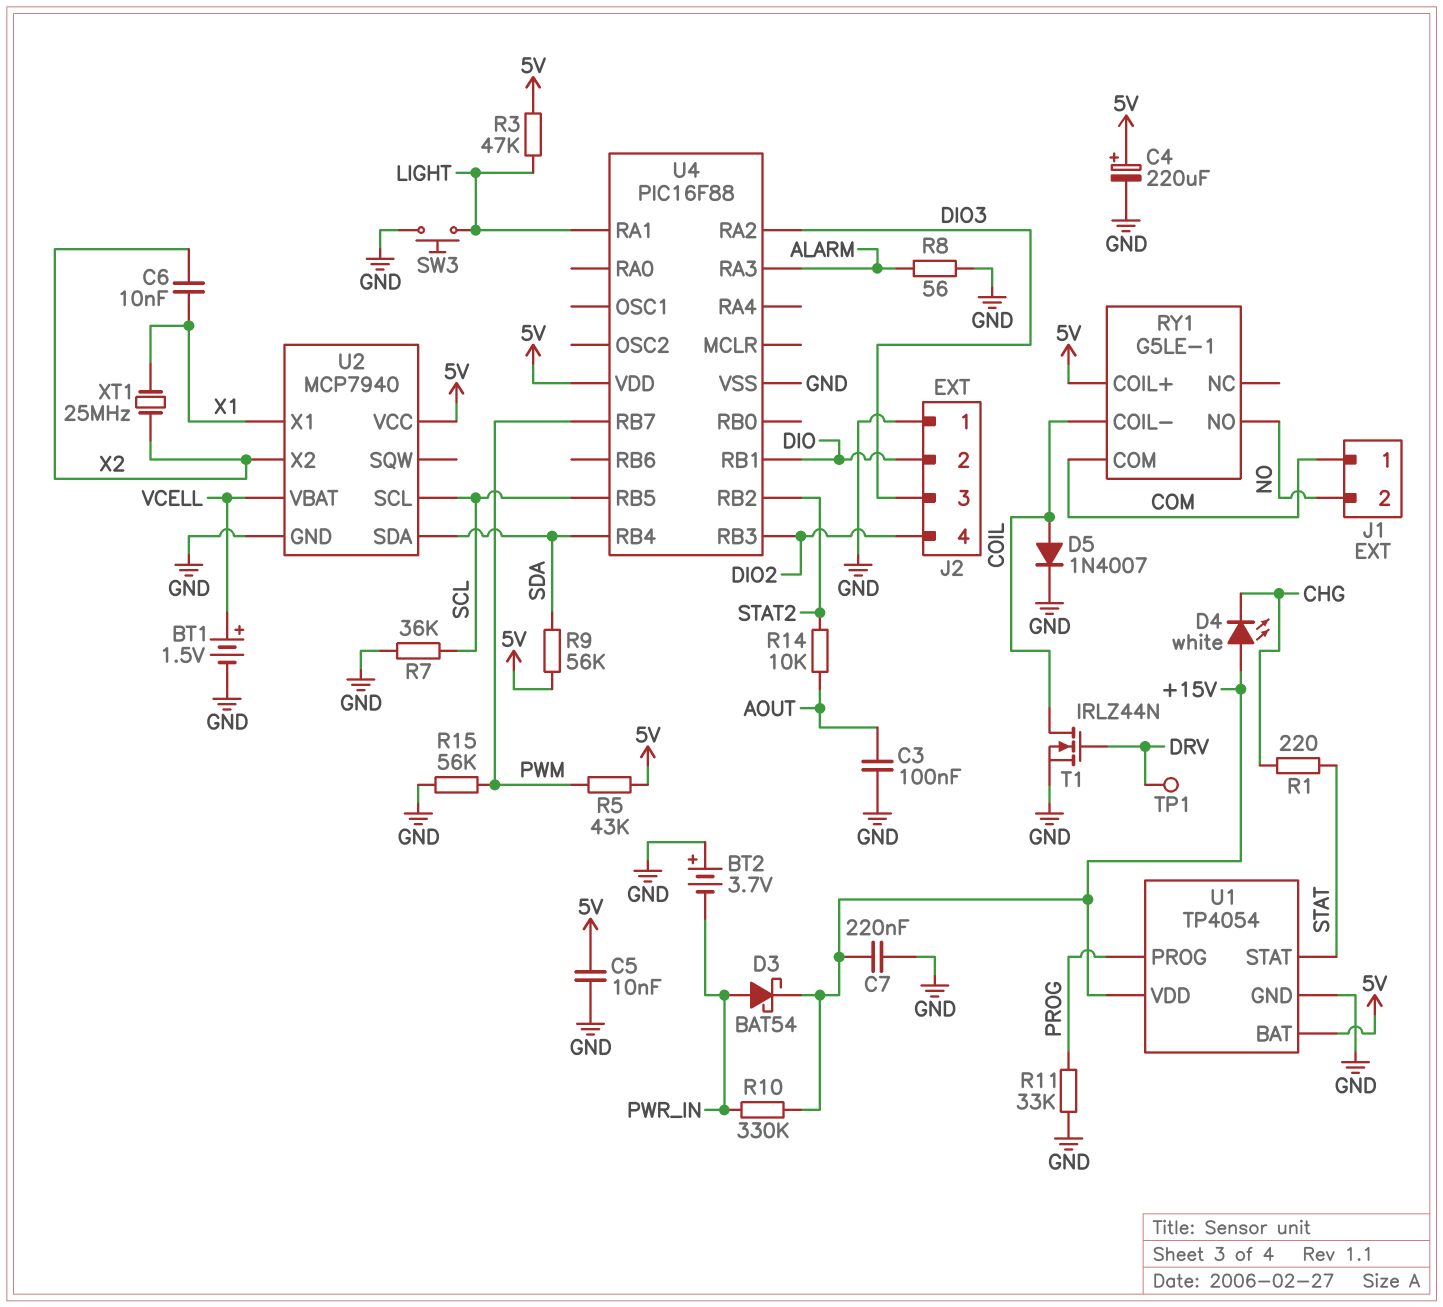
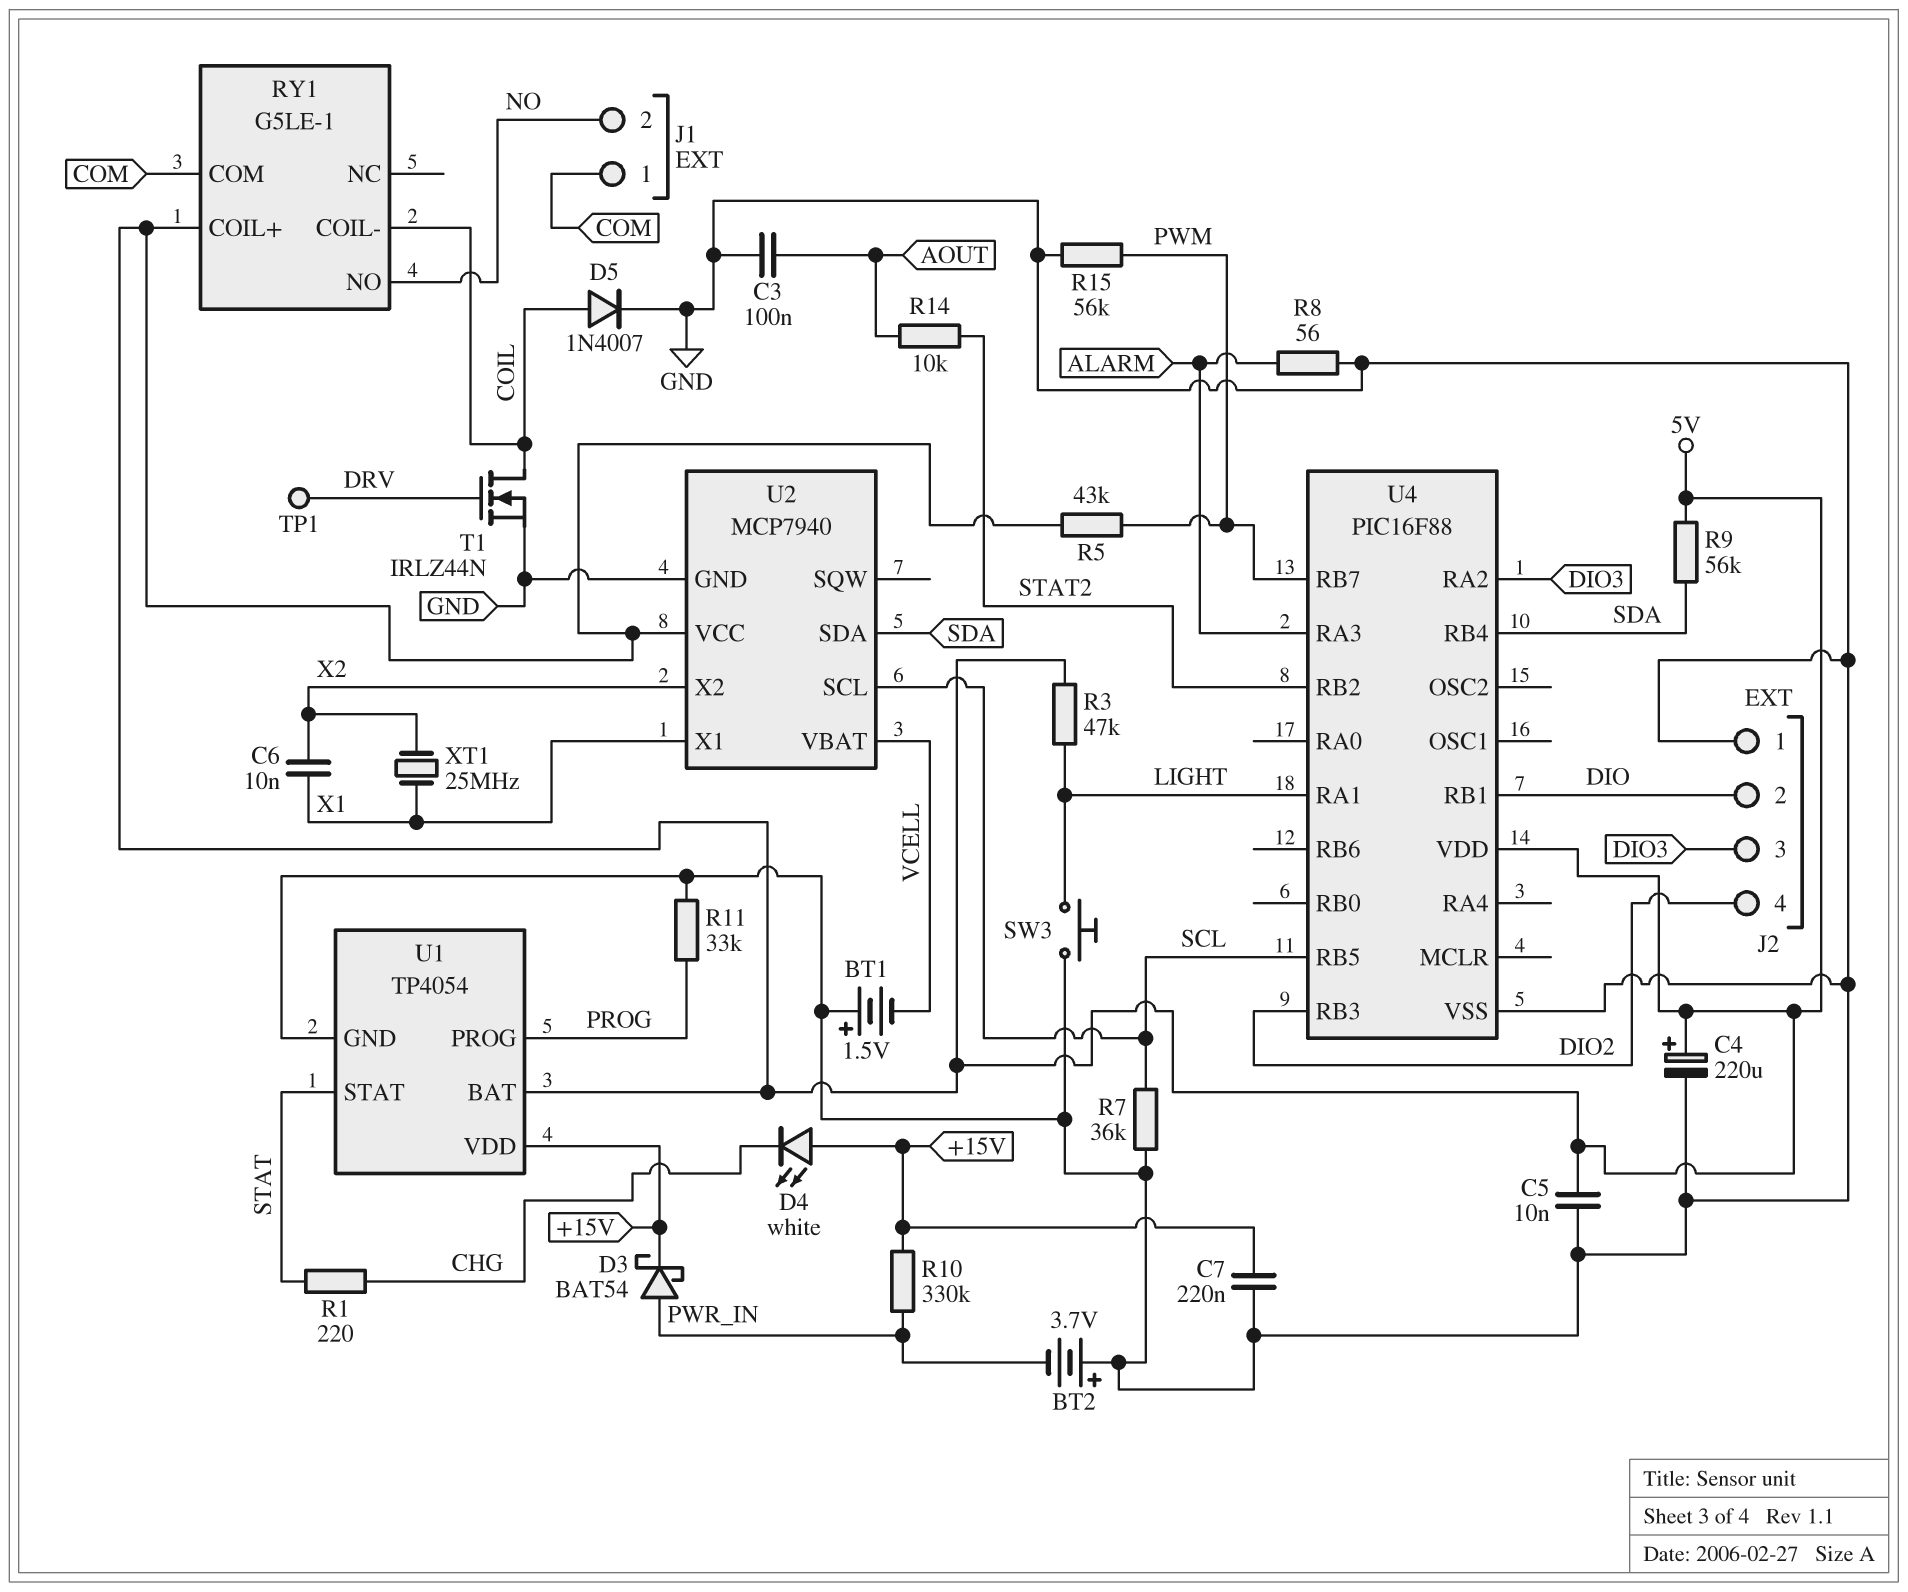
BT1: 1.5V (plus VCELL, minus GND) -> 1.5V (plus GND, minus VCELL)

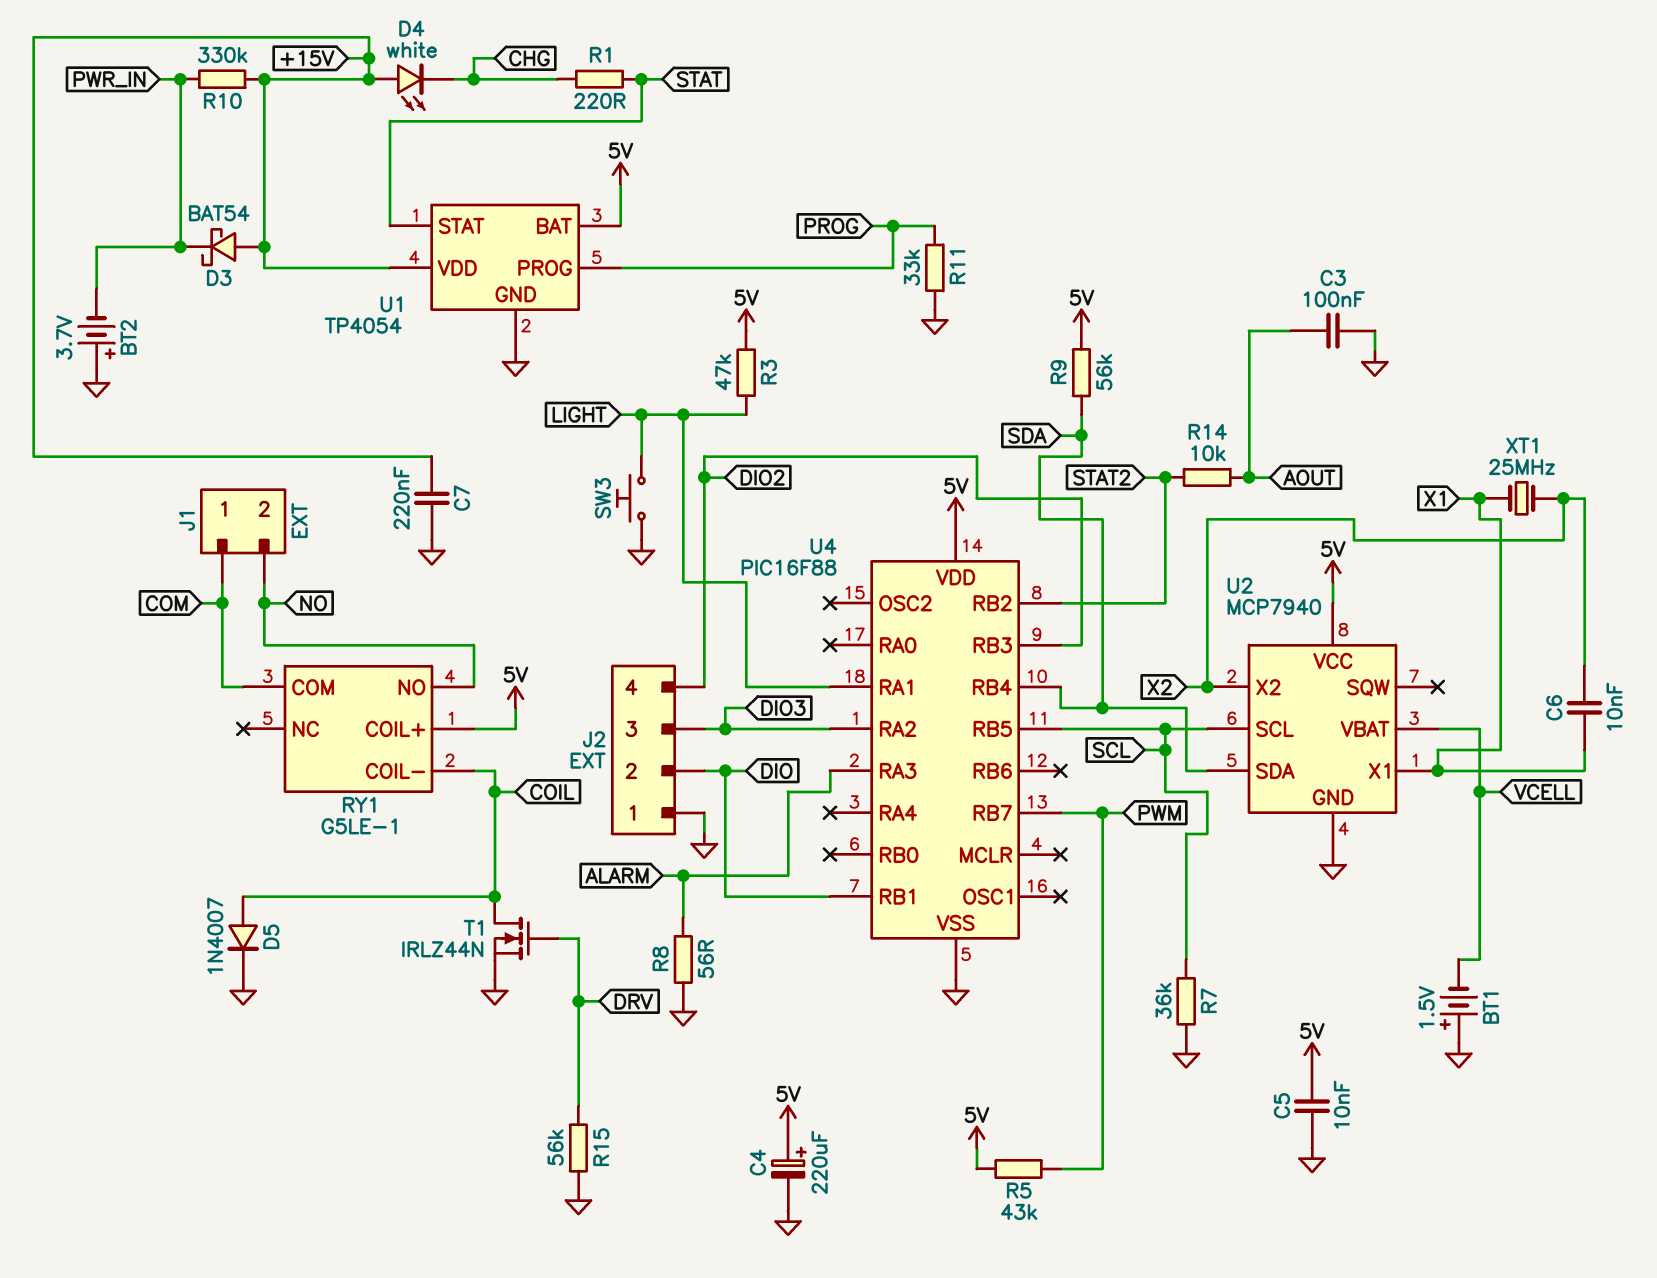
D3: schottky BAT54 (A PWR_IN, K +15V) -> schottky BAT54 (A +15V, K PWR_IN)
R15: 56k (GND, PWM) -> 56k (DRV, GND)
TP1: test point (DRV) -> none

